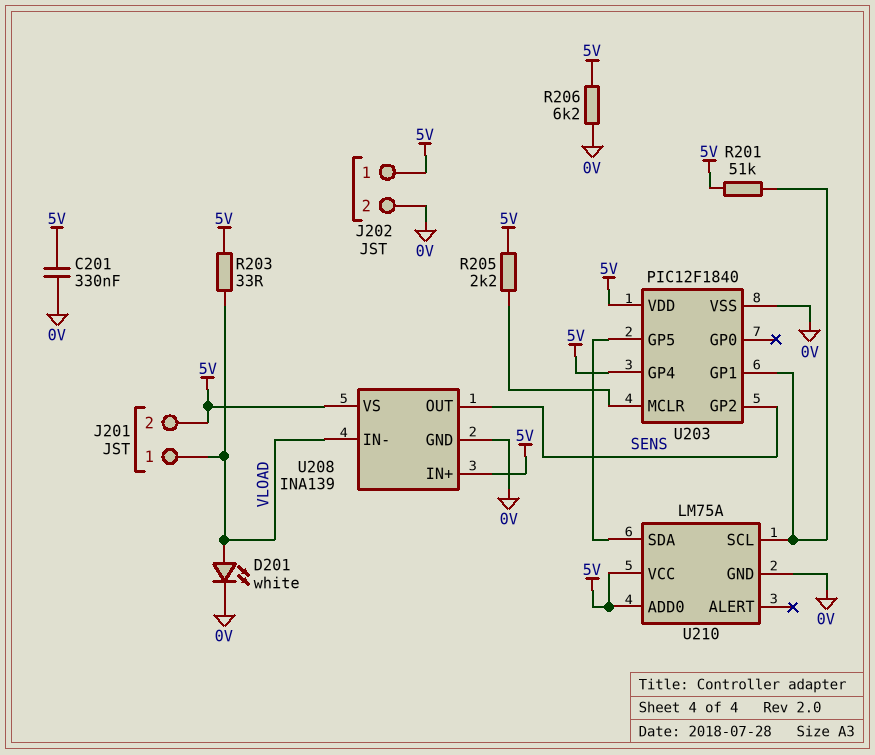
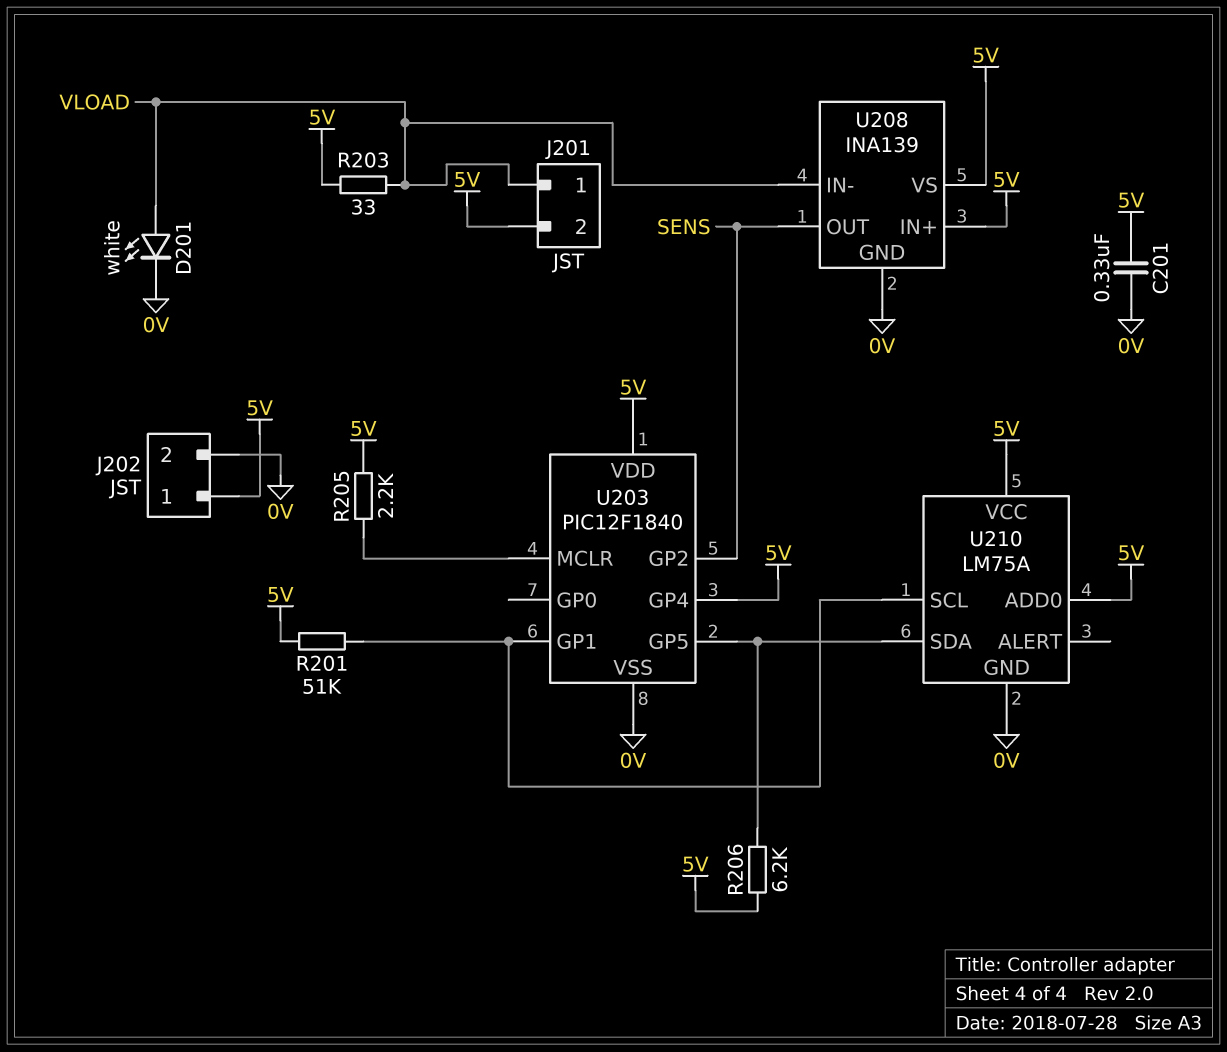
R206: 6.2k (0V, 5V) -> 6.2k (5V, U203/GP5)

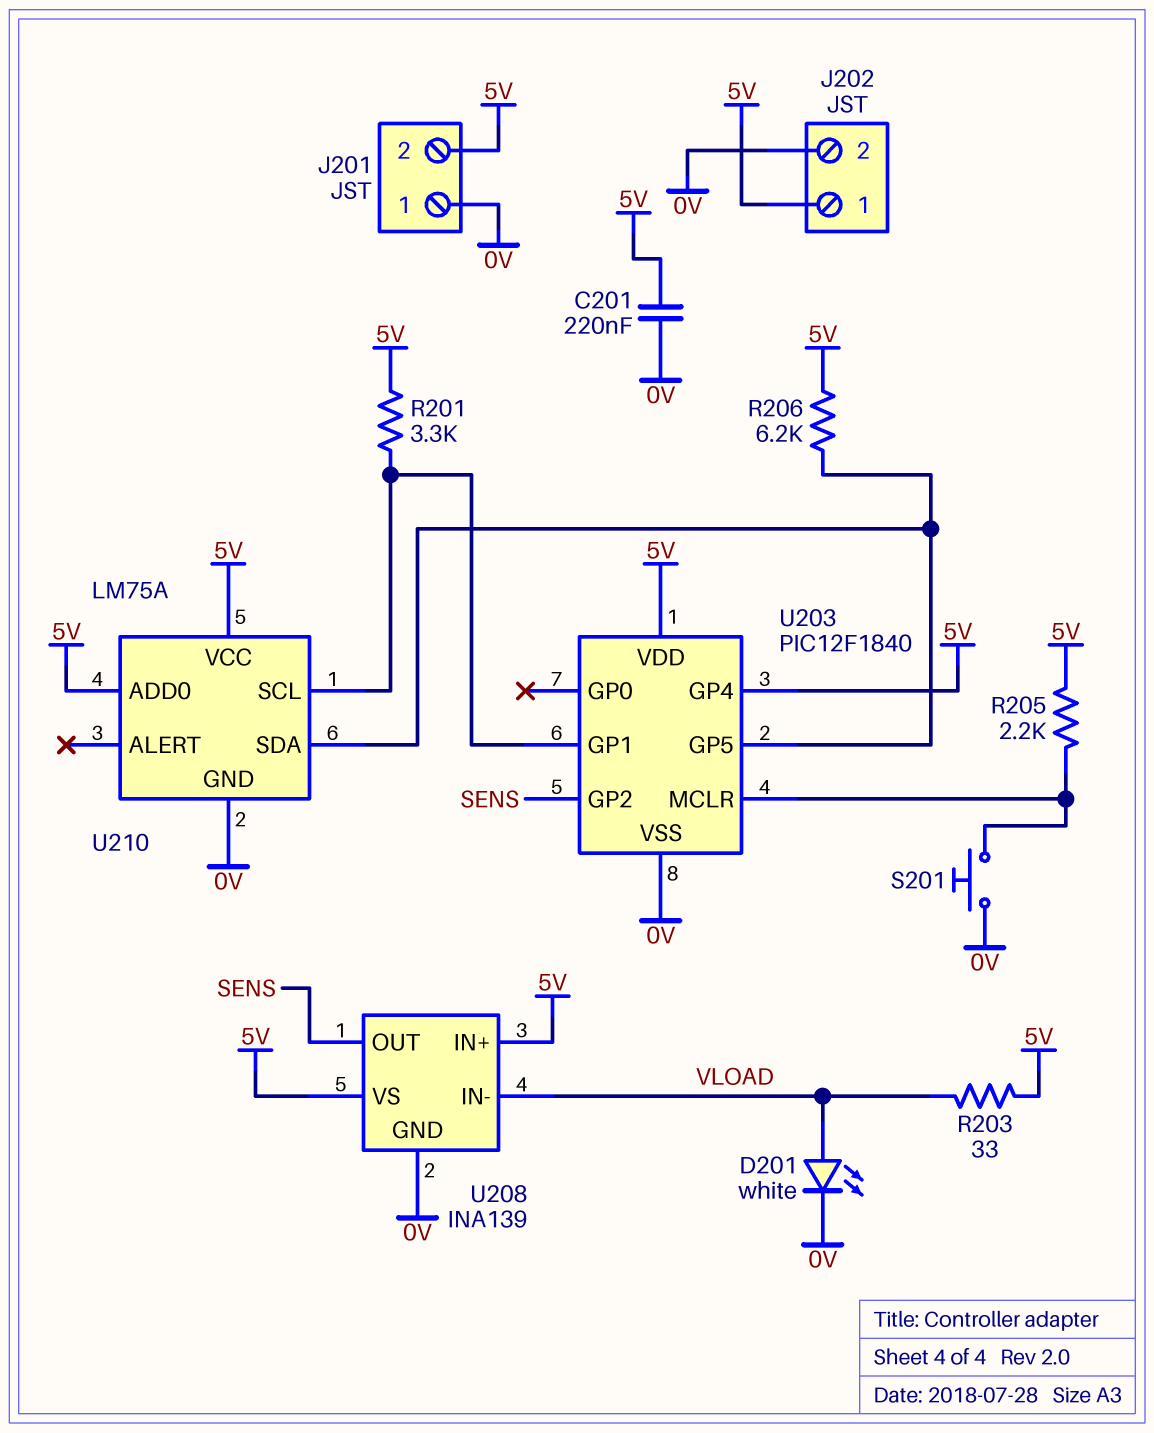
C201: 330nF (0V, 5V) -> 220nF (0V, 5V)
J201 pin 1: VLOAD -> 0V
R201: 51k (5V, U203/GP1) -> 3.3k (5V, U203/GP1)
S201: none -> button (0V, U203/MCLR)

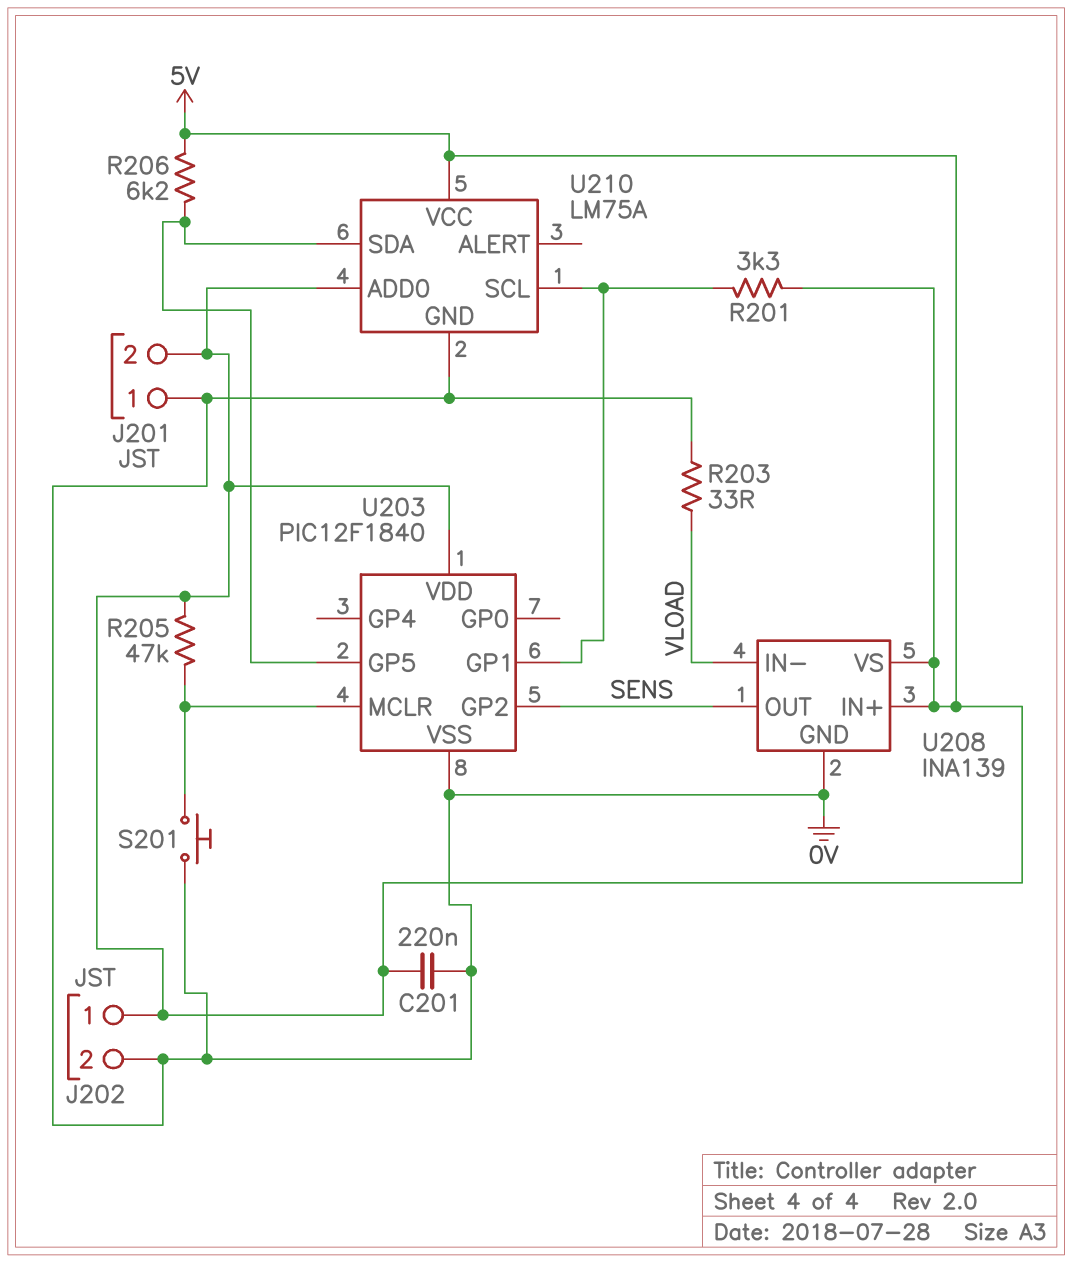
D201: LED white (A VLOAD, K 0V) -> none
R203: 33 (5V, VLOAD) -> 33 (0V, VLOAD)
R205: 2.2k (5V, U203/MCLR) -> 47k (5V, U203/MCLR)
U203 pin GP4: 5V -> none

